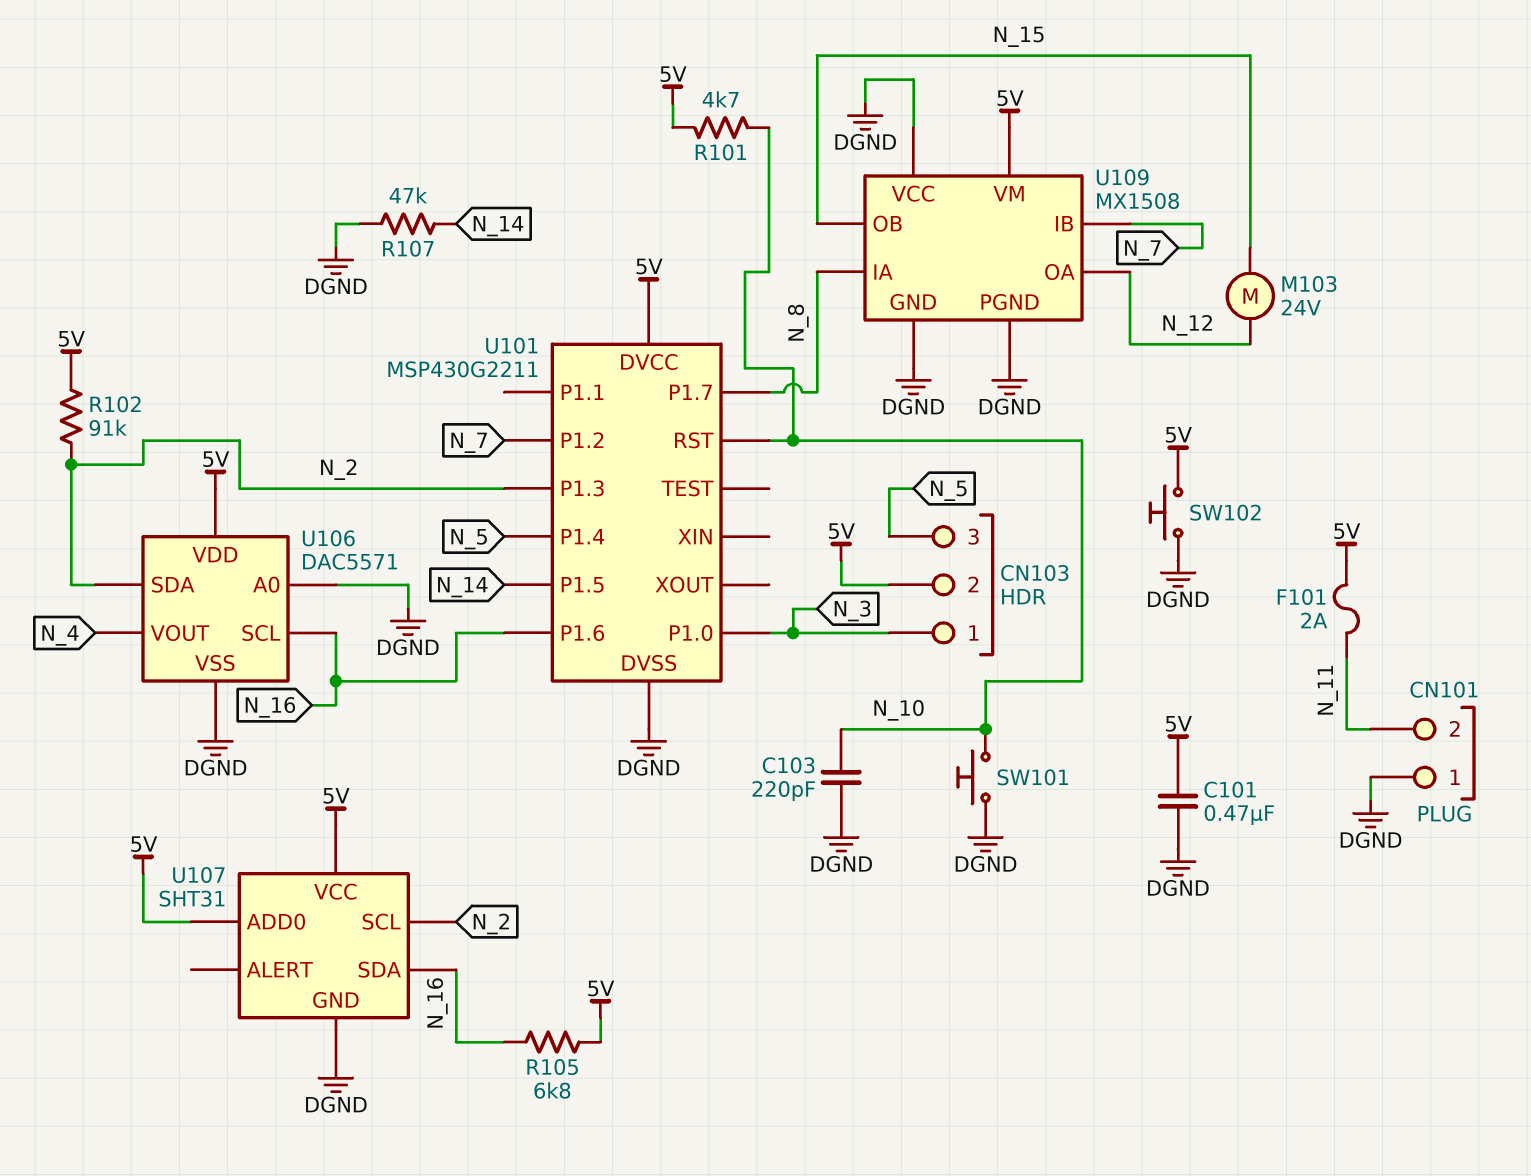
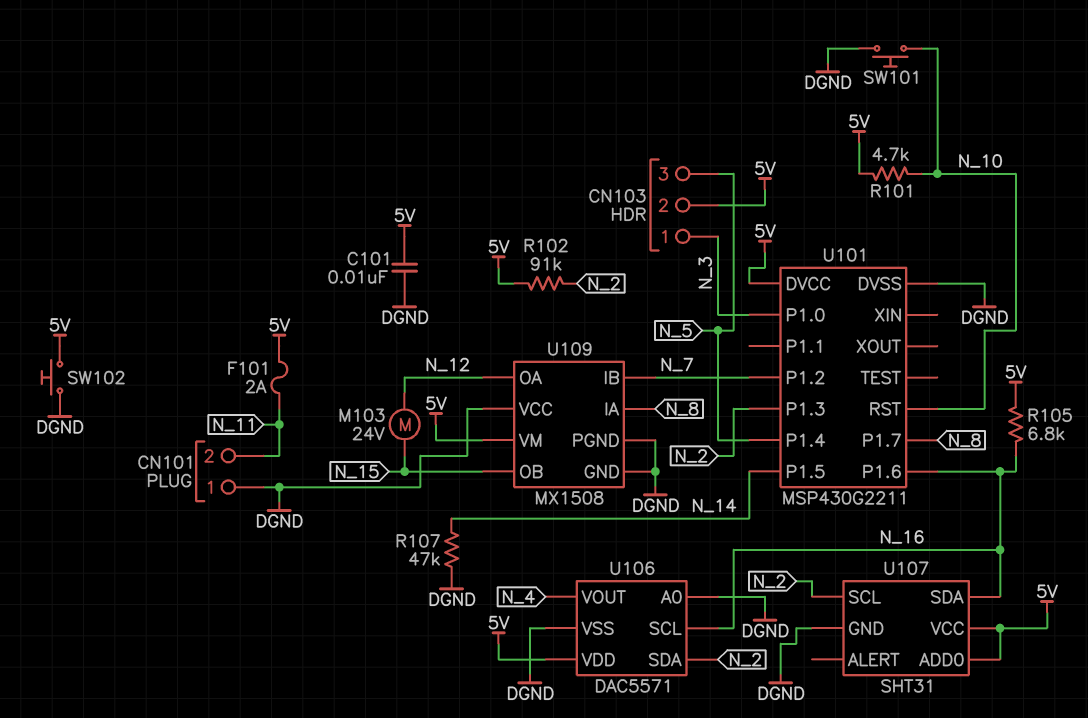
C101: 470nF (5V, DGND) -> 10nF (5V, DGND)
C103: 220pF (DGND, N_10) -> none

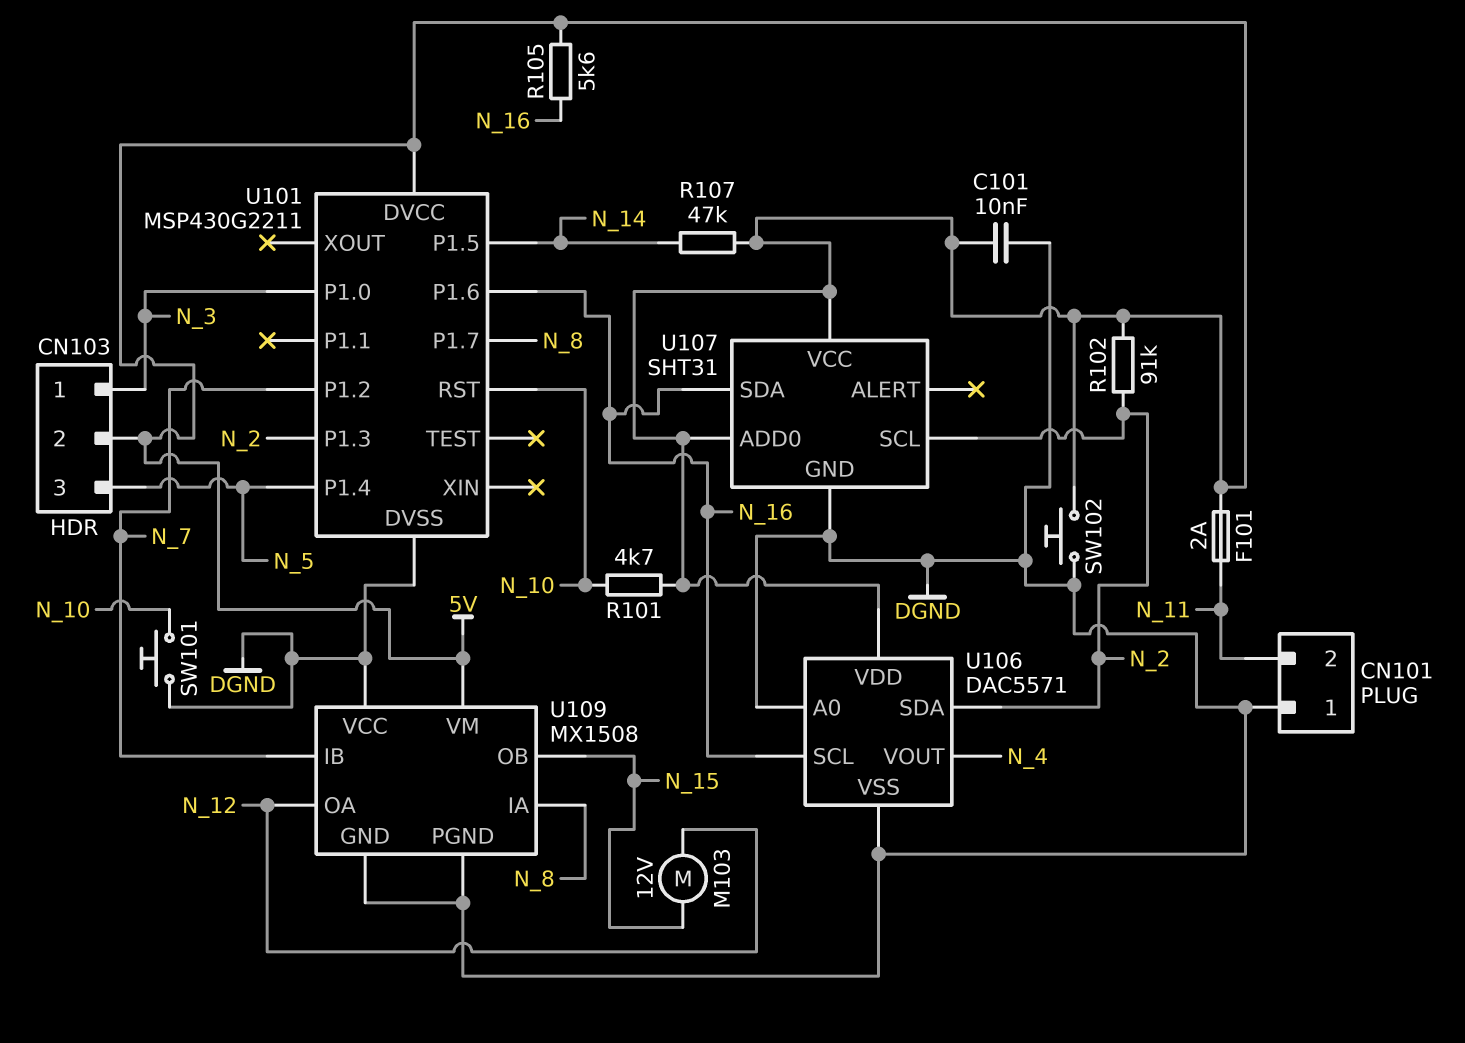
M103: motor 24V (N_12, N_15) -> motor 12V (N_12, N_15)
R105: 6.8k (5V, N_16) -> 5.6k (5V, N_16)
R107: 47k (DGND, N_14) -> 47k (5V, N_14)

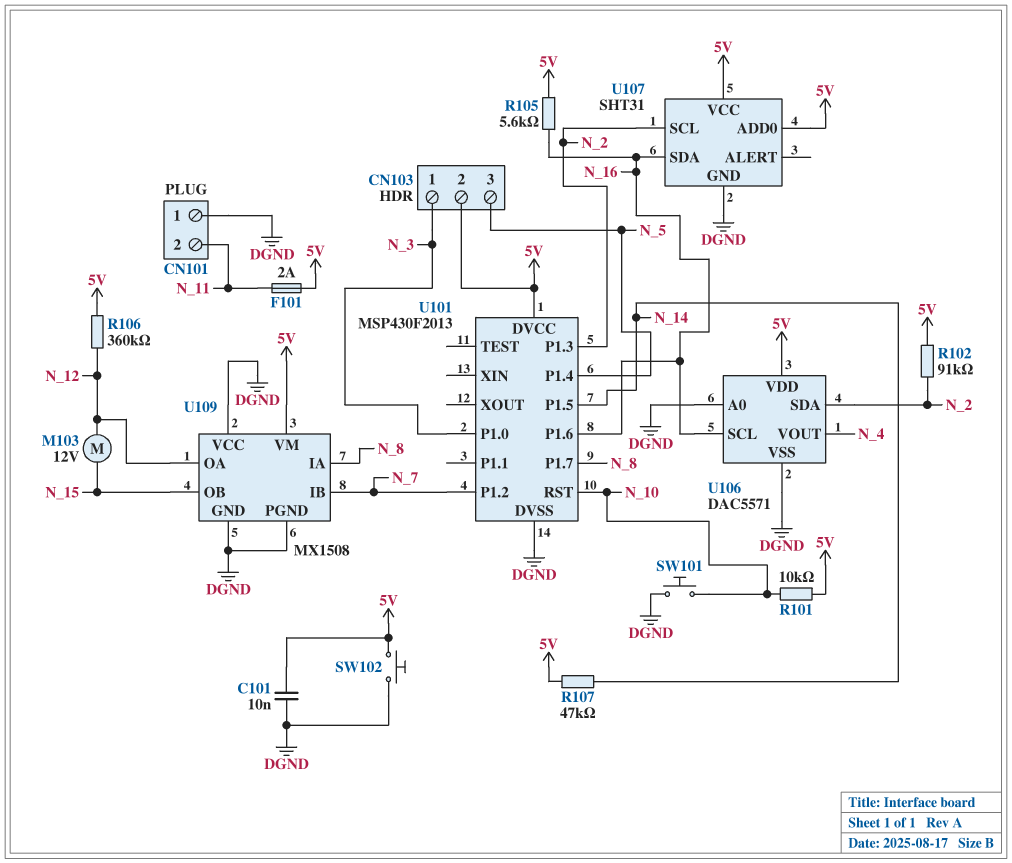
R101: 4.7k (5V, N_10) -> 10k (5V, N_10)
R106: none -> 360k (5V, N_12)
U101: MSP430G2211 -> MSP430F2013

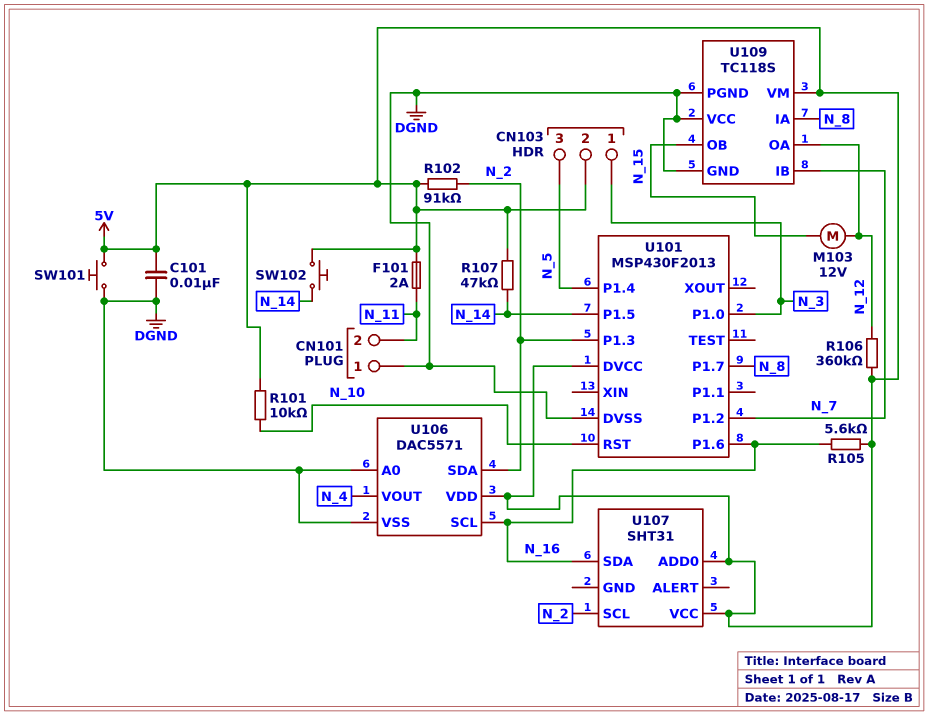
SW101: button (DGND, N_10) -> button (5V, DGND)
SW102: button (5V, DGND) -> button (5V, N_14)
U107 pin GND: DGND -> none
U109: MX1508 -> TC118S

